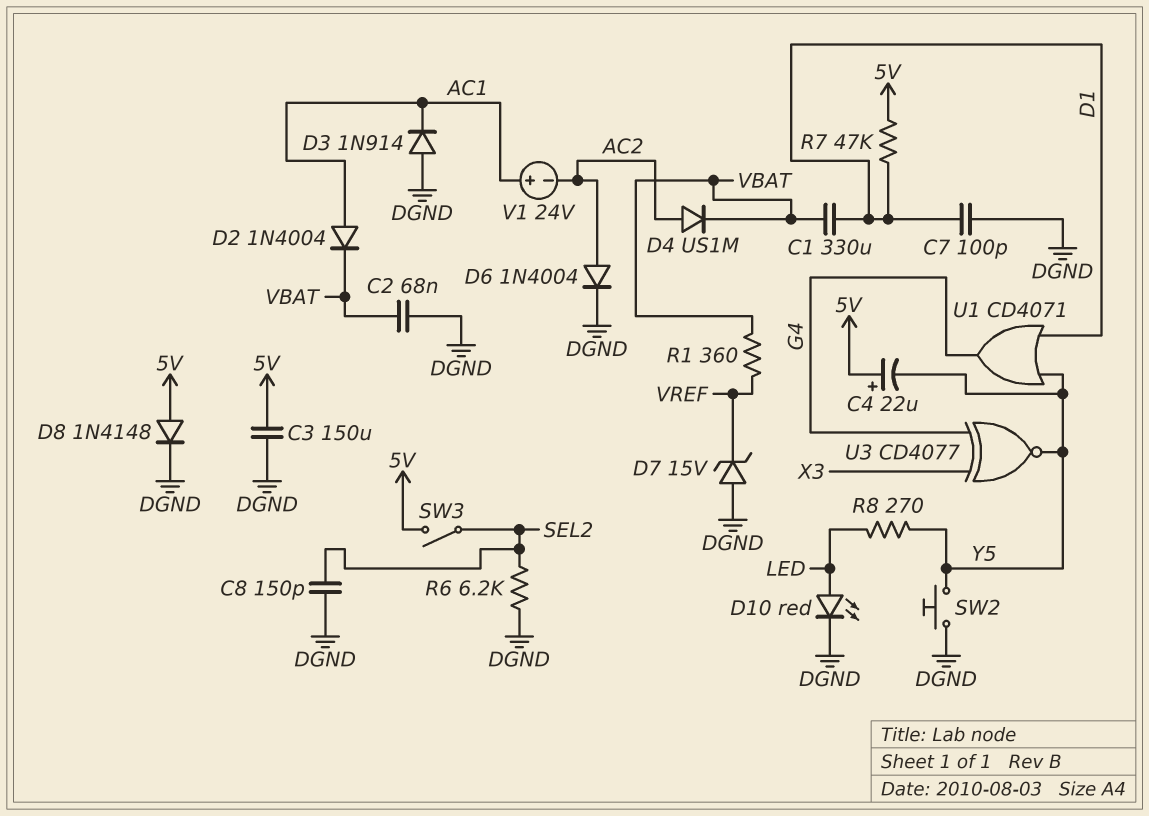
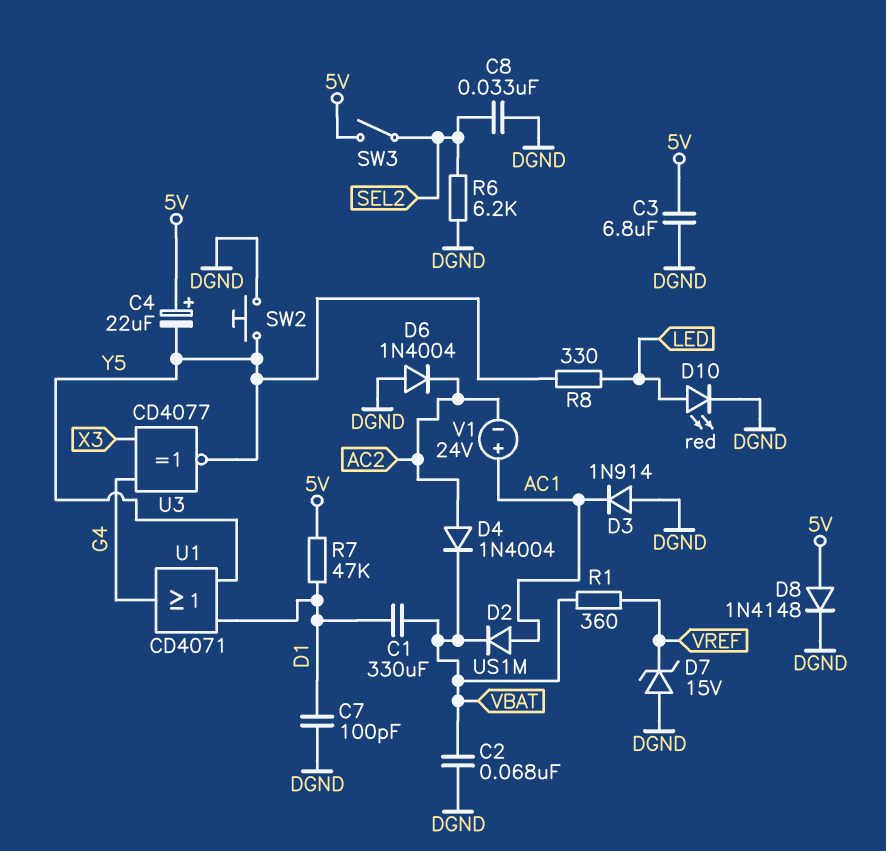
C3: 150uF (5V, DGND) -> 6.8uF (5V, DGND)
C8: 150pF (DGND, SEL2) -> 33nF (DGND, SEL2)
D2: diode 1N4004 (A AC1, K VBAT) -> diode US1M (A AC1, K VBAT)
D4: diode US1M (A AC2, K VBAT) -> diode 1N4004 (A AC2, K VBAT)
D6: diode 1N4004 (A AC2, K DGND) -> diode 1N4004 (A DGND, K AC2)
R8: 270 (LED, Y5) -> 330 (LED, Y5)

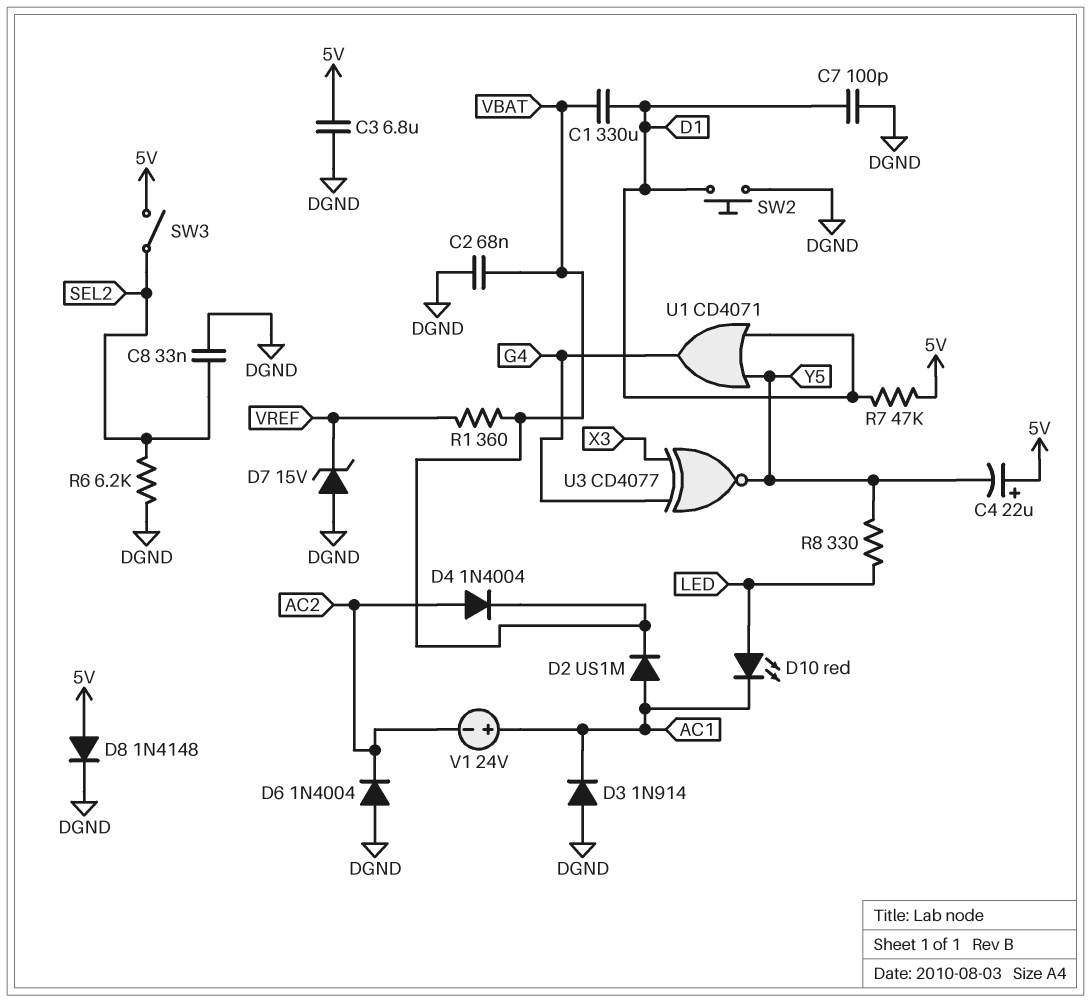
D10: LED red (A LED, K DGND) -> LED red (A LED, K AC1)
SW2: button (DGND, Y5) -> button (D1, DGND)

